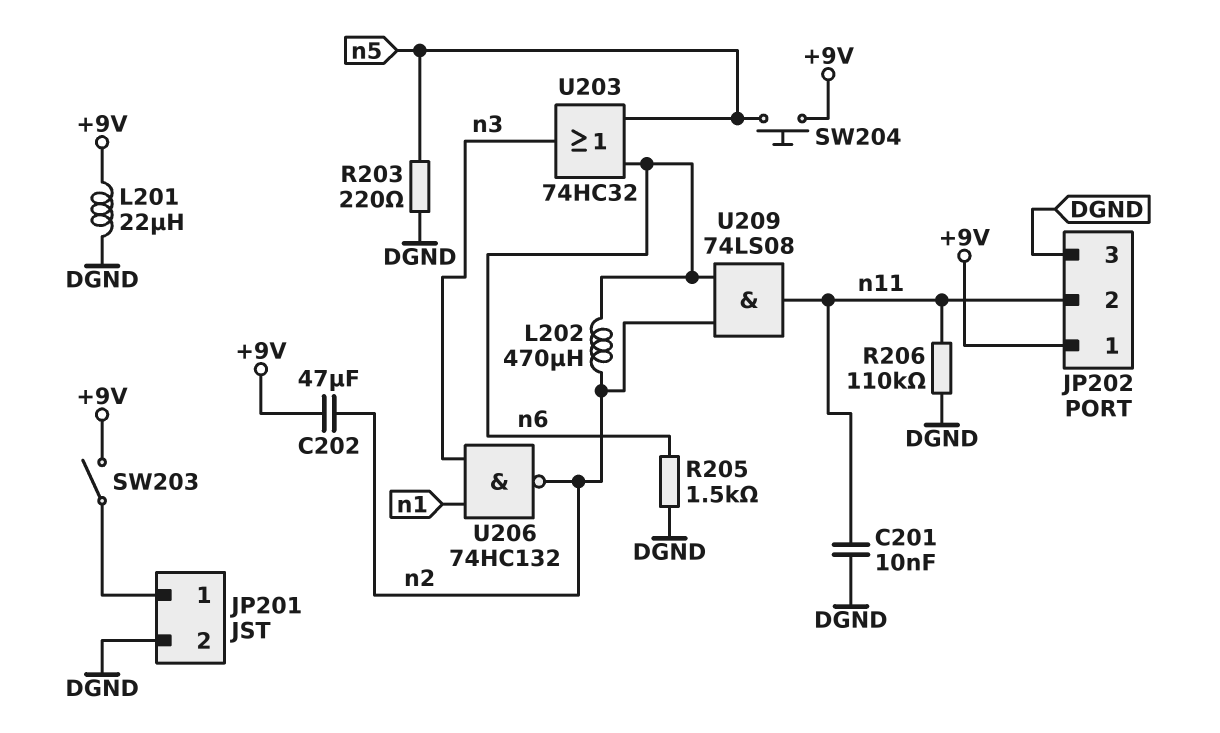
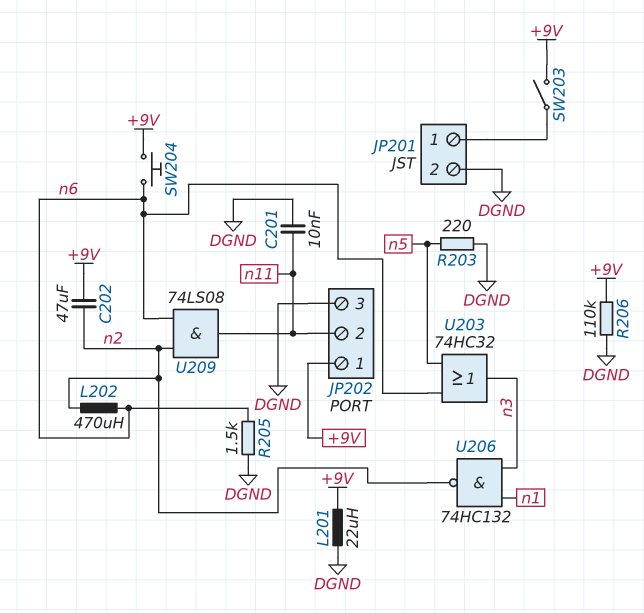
R206: 110k (DGND, n11) -> 110k (+9V, DGND)
SW204: button (+9V, n5) -> button (+9V, n6)

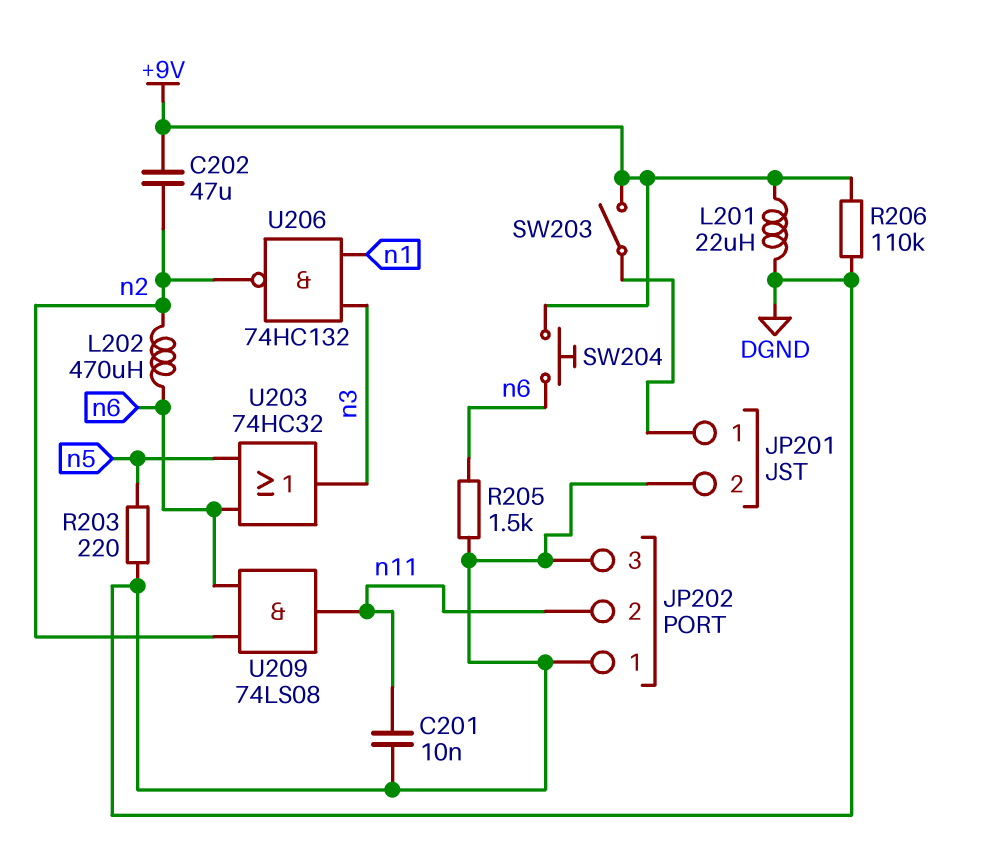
JP202 pin 1: +9V -> DGND

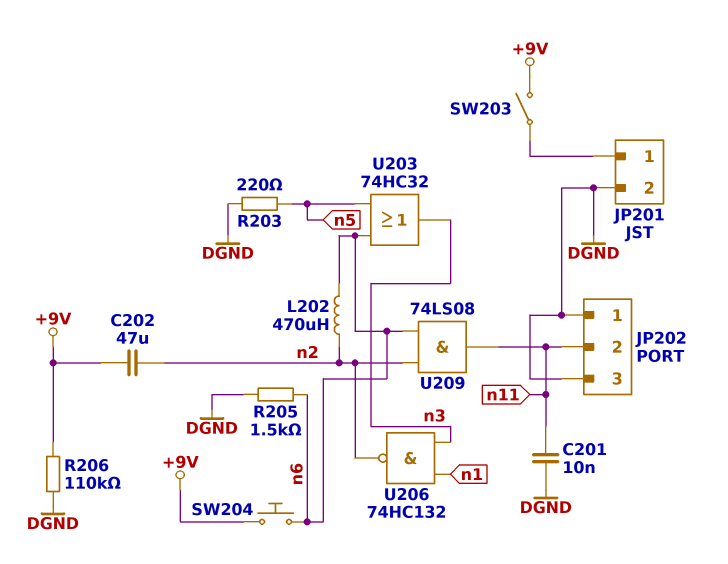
L201: 22uH (+9V, DGND) -> none

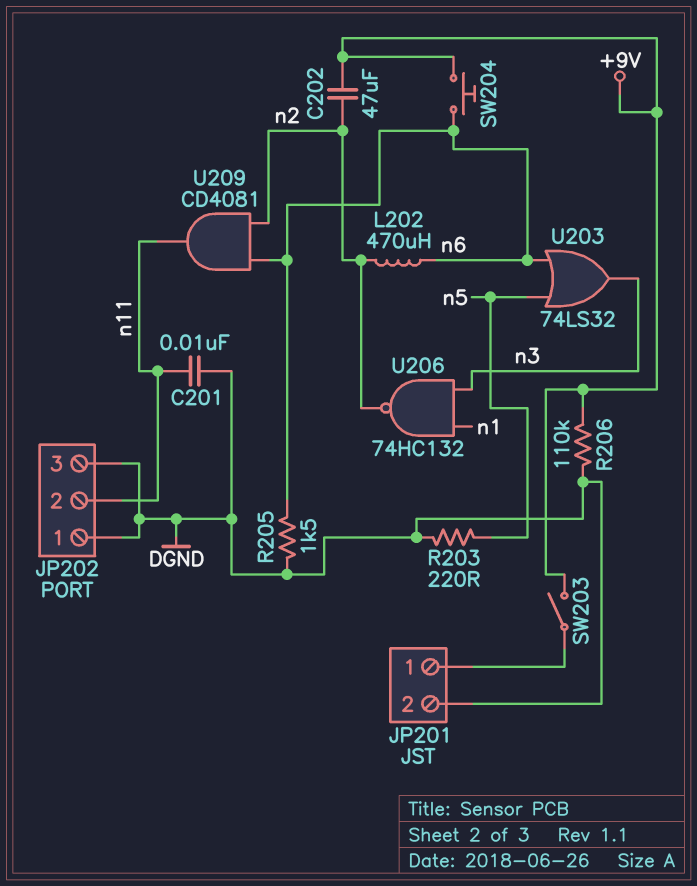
U203: OR 74HC32 (in n5, in n6, out n3) -> OR 74LS32 (in n5, in n6, out n3)
U209: AND 74LS08 (in n2, in n6, out n11) -> AND CD4081 (in n2, in n6, out n11)

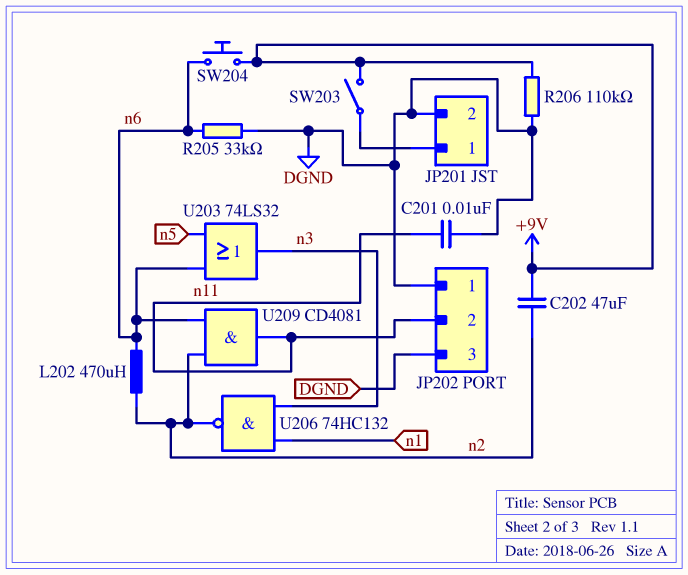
R203: 220 (DGND, n5) -> none
R205: 1.5k (DGND, n6) -> 33k (DGND, n6)

